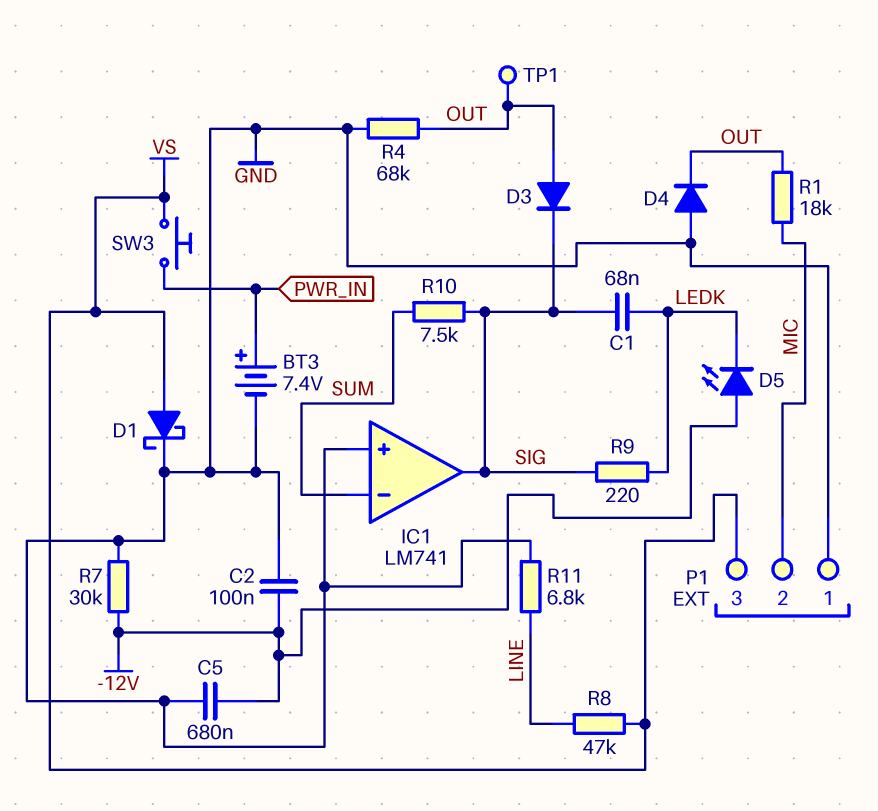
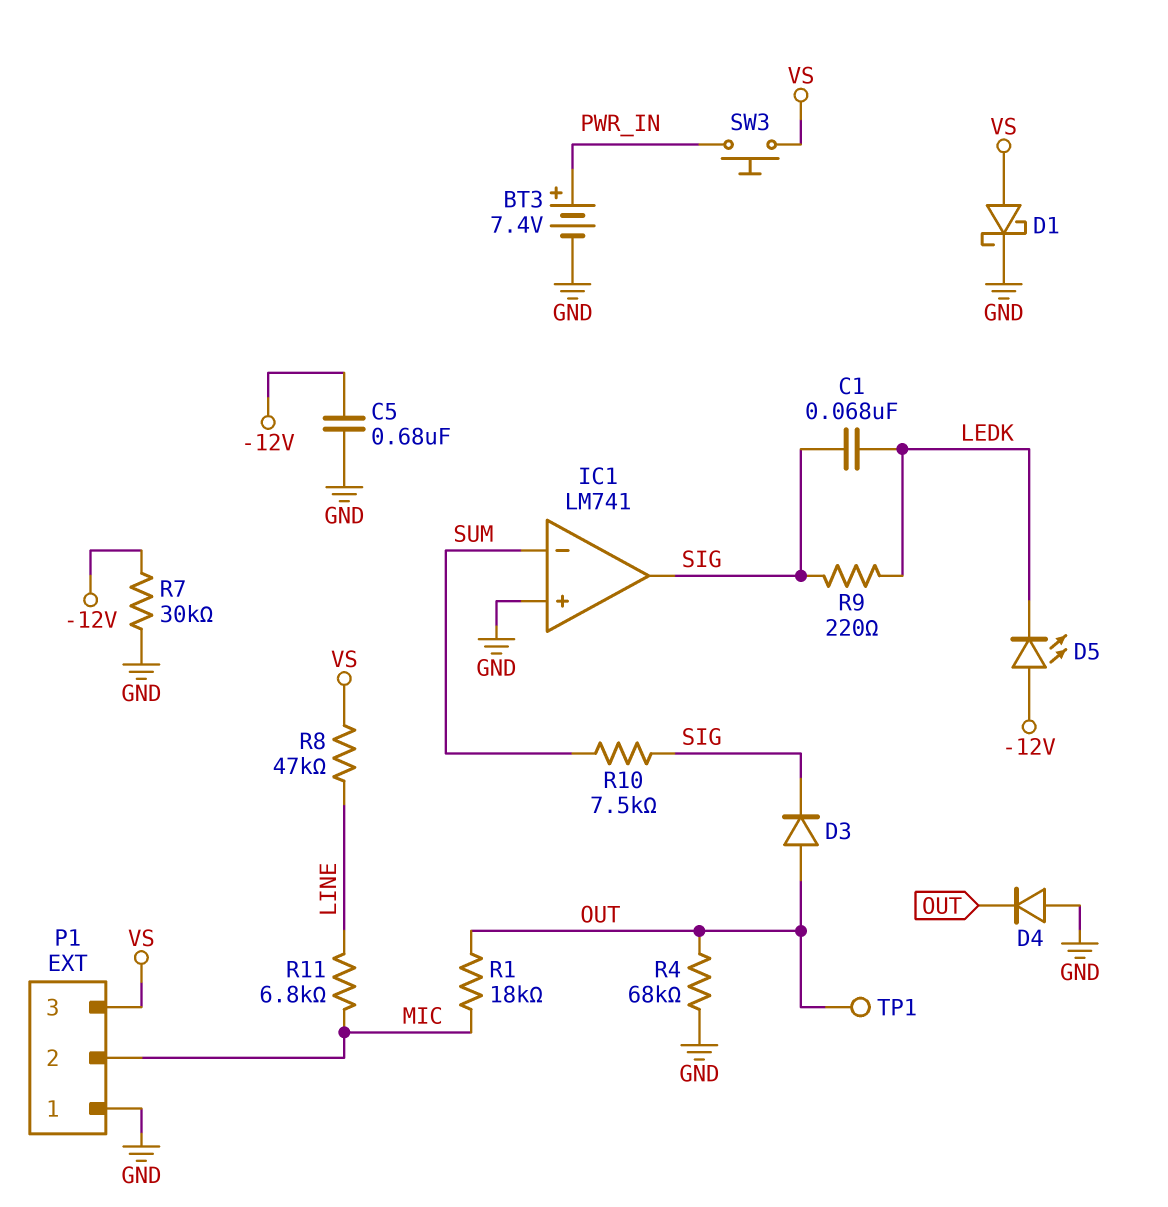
C2: 100nF (-12V, GND) -> none
R11: 6.8k (GND, LINE) -> 6.8k (LINE, MIC)

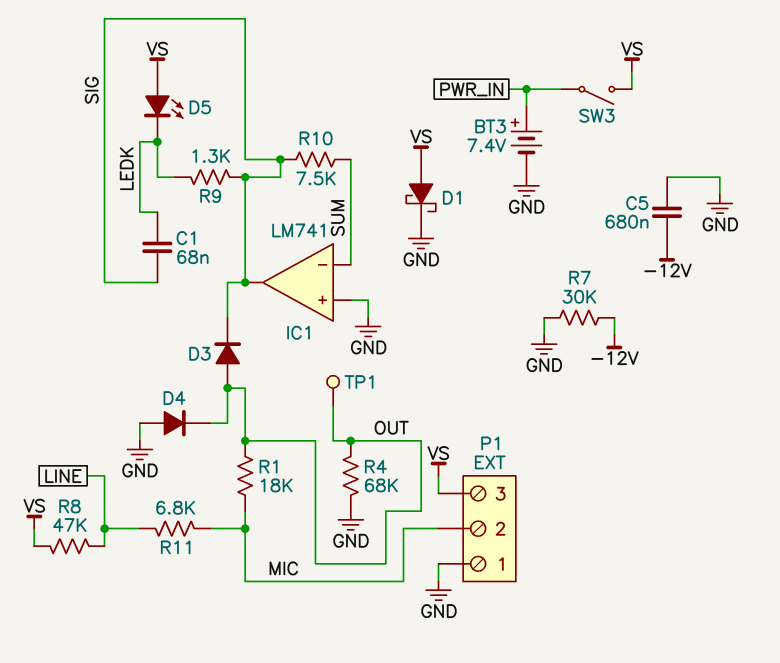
D5: LED (A -12V, K LEDK) -> LED (A VS, K LEDK)
R9: 220 (LEDK, SIG) -> 1.3k (LEDK, SIG)
SW3: button (PWR_IN, VS) -> switch (PWR_IN, VS)

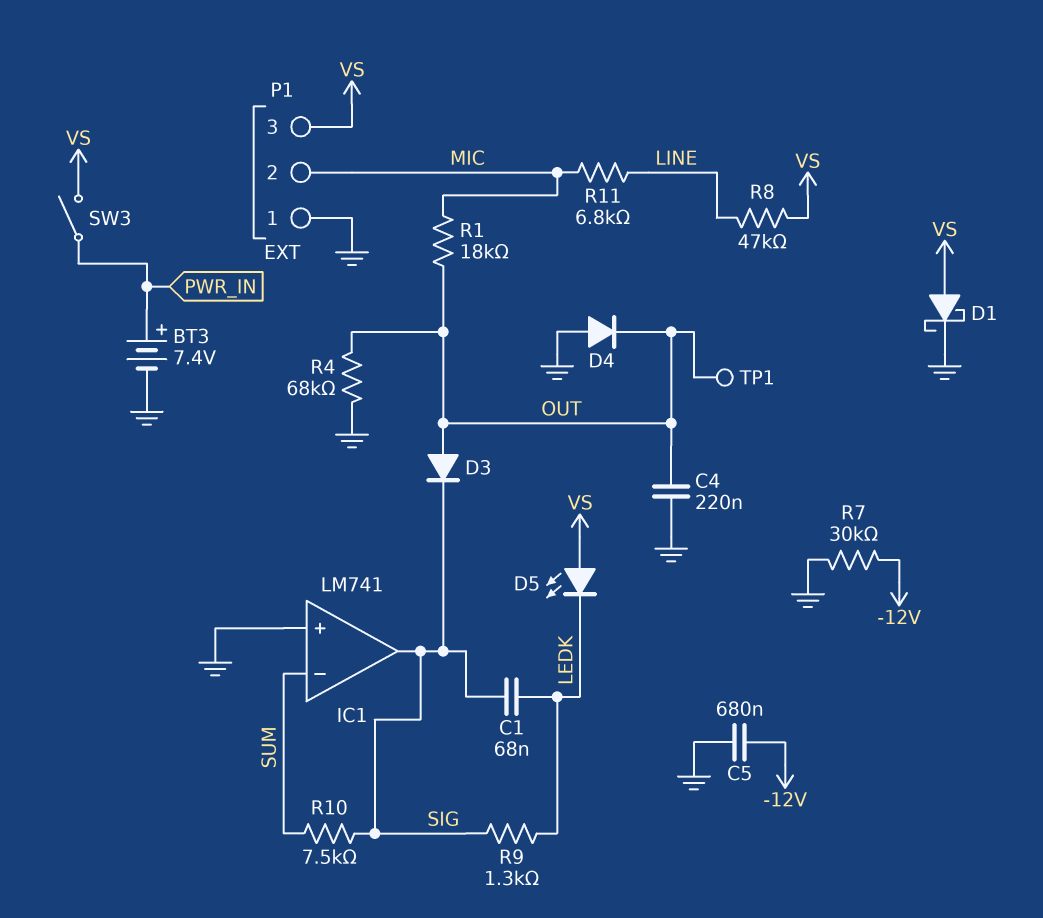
C4: none -> 220nF (GND, OUT)

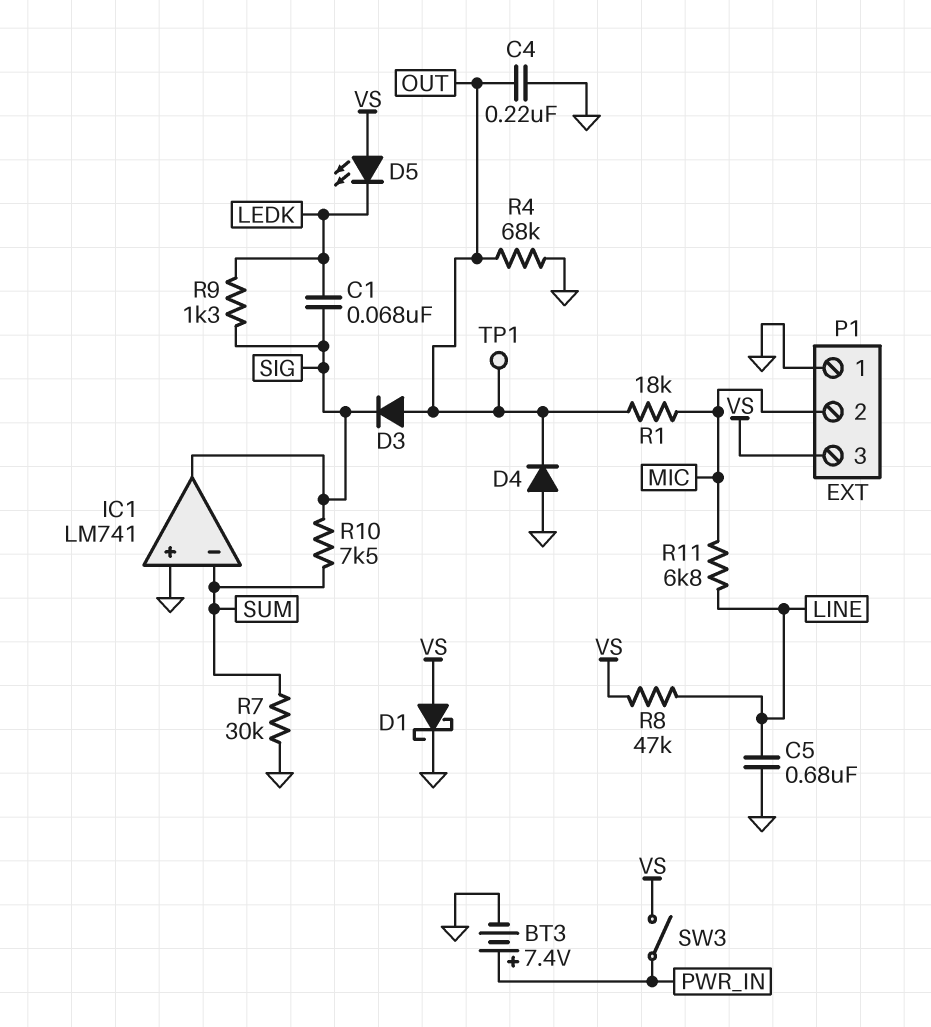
C5: 680nF (-12V, GND) -> 680nF (GND, LINE)
R7: 30k (-12V, GND) -> 30k (GND, SUM)

